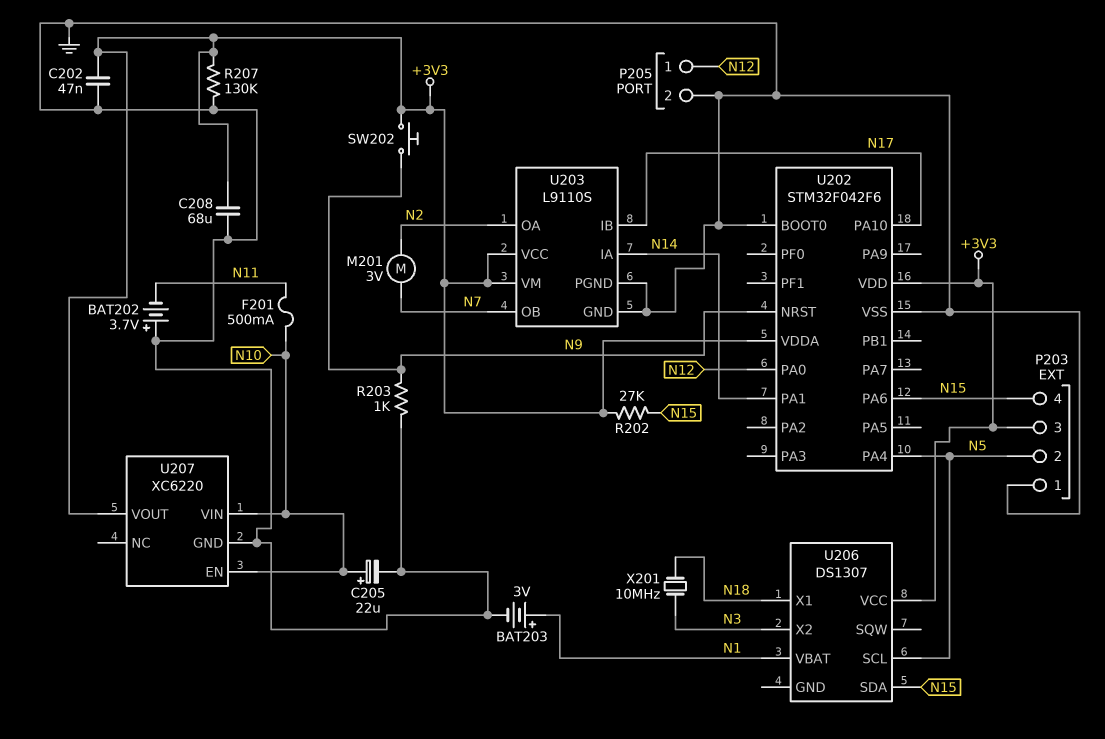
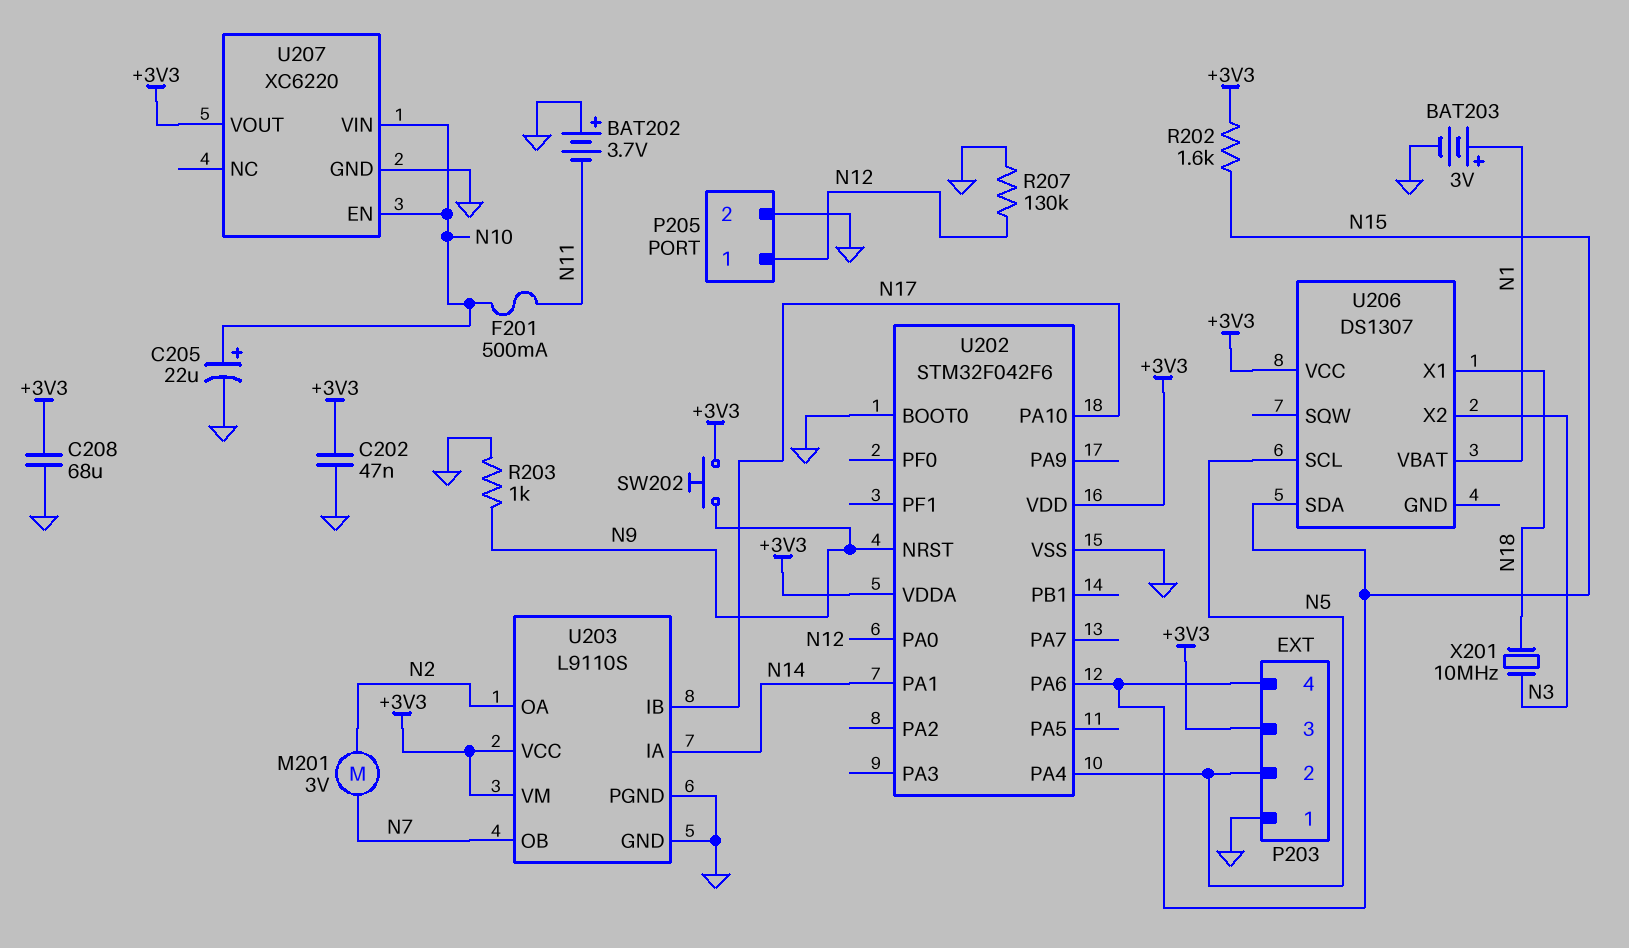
R202: 27k (+3V3, N15) -> 1.6k (+3V3, N15)
R207: 130k (+3V3, GND) -> 130k (GND, N12)

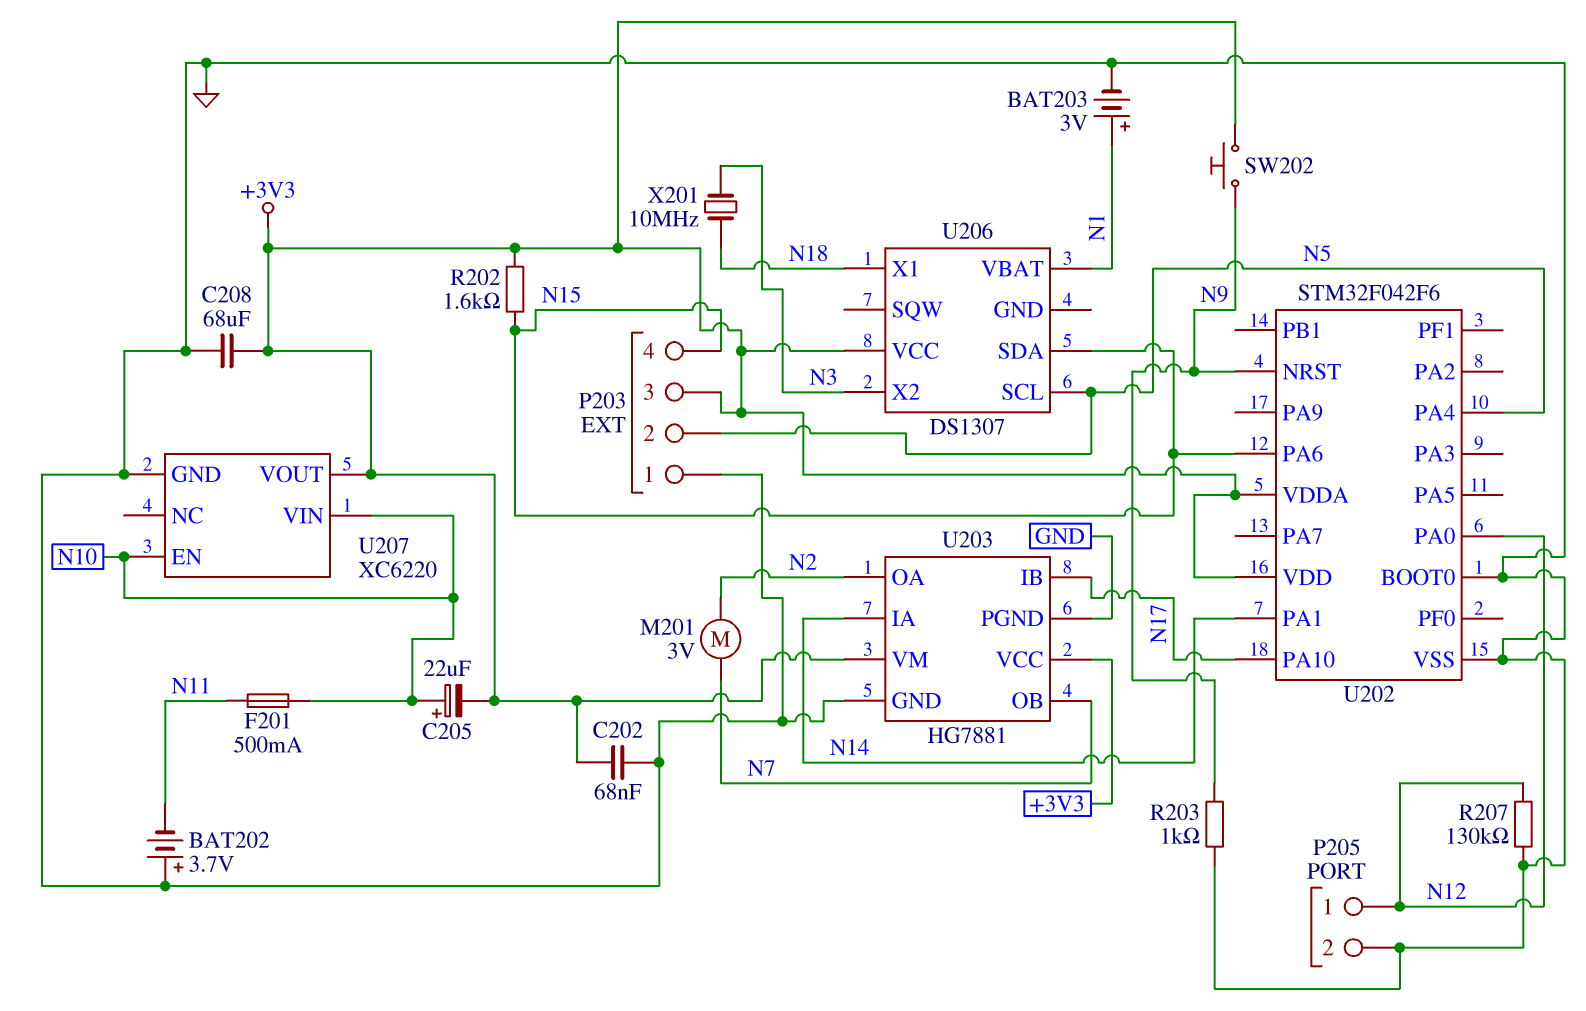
C202: 47nF (+3V3, GND) -> 68nF (+3V3, GND)
C205: 22uF (plus N10, minus GND) -> 22uF (plus N10, minus +3V3)
U203: L9110S -> HG7881

